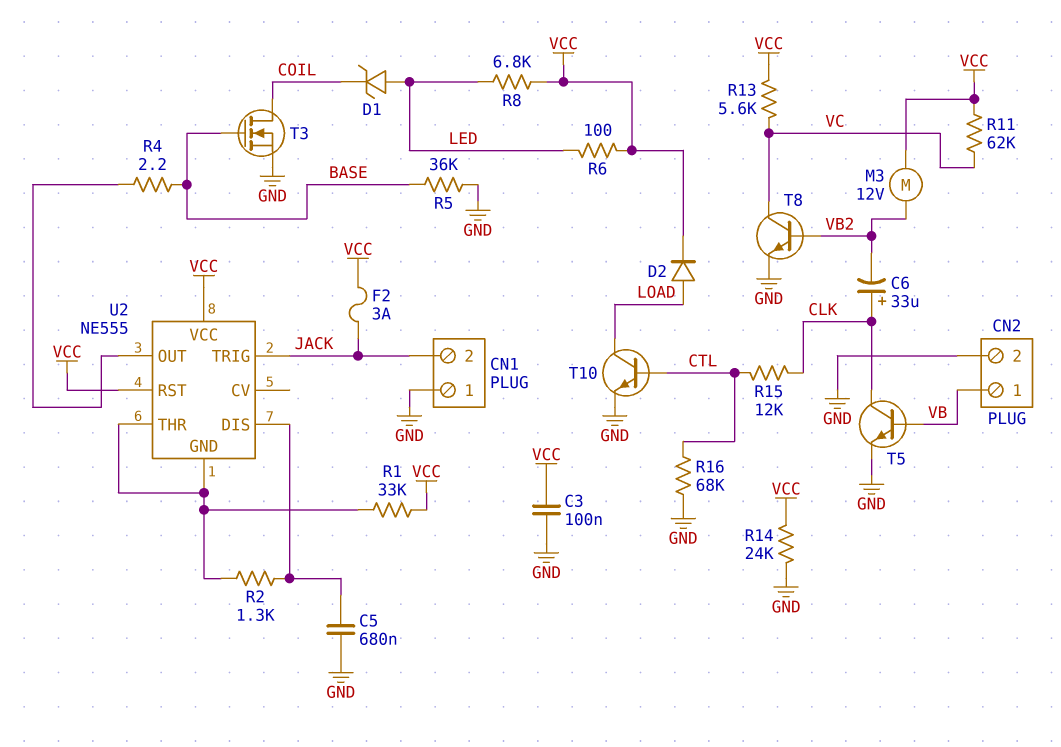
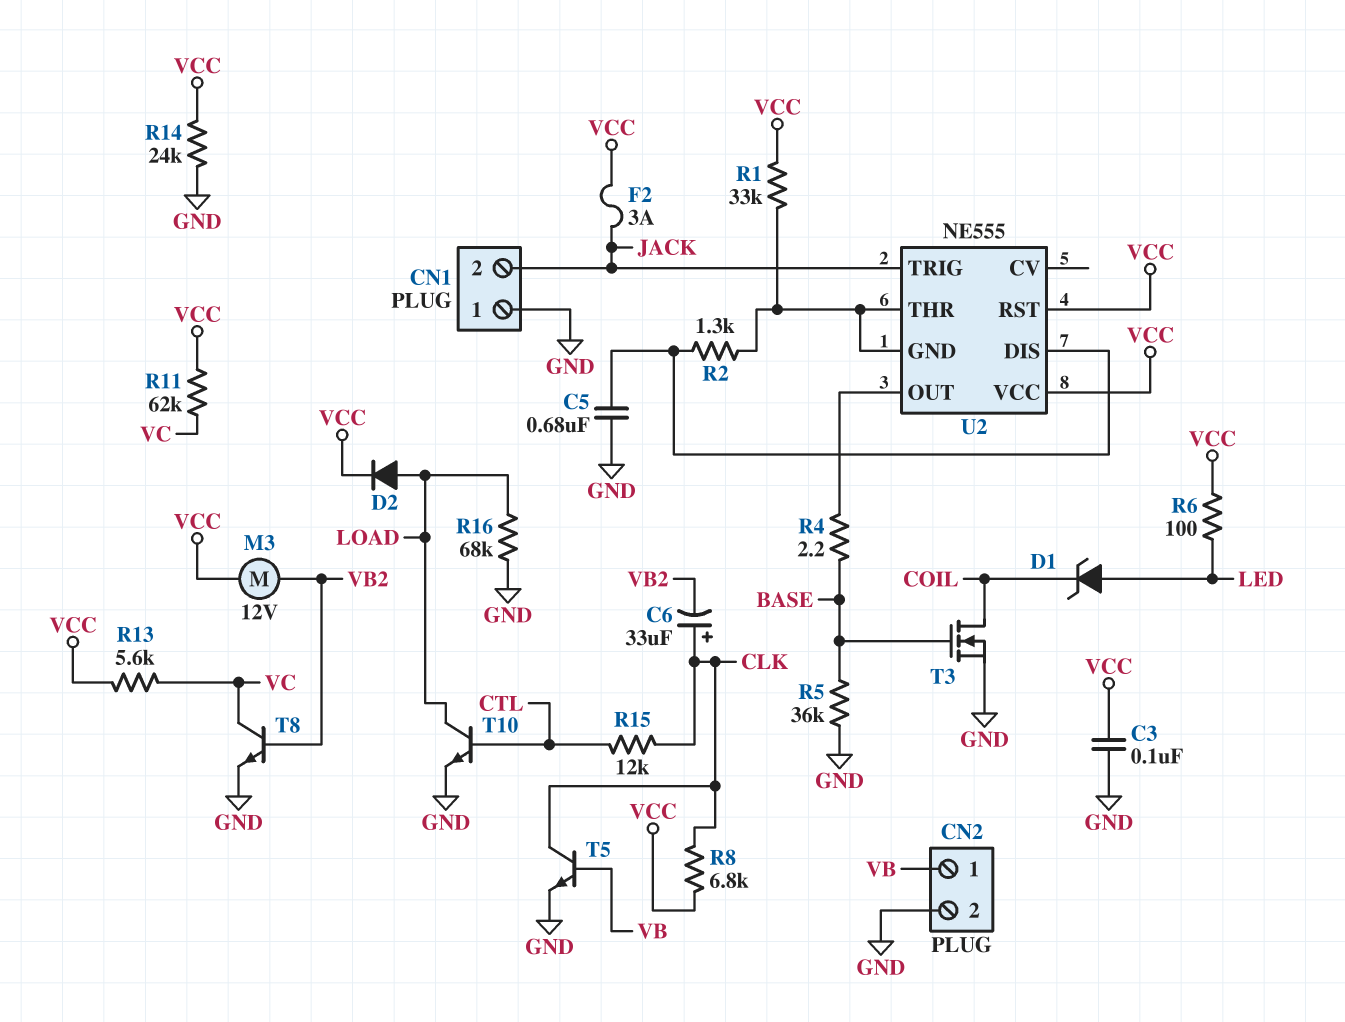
R8: 6.8k (LED, VCC) -> 6.8k (CLK, VCC)
R16: 68k (CTL, GND) -> 68k (GND, LOAD)

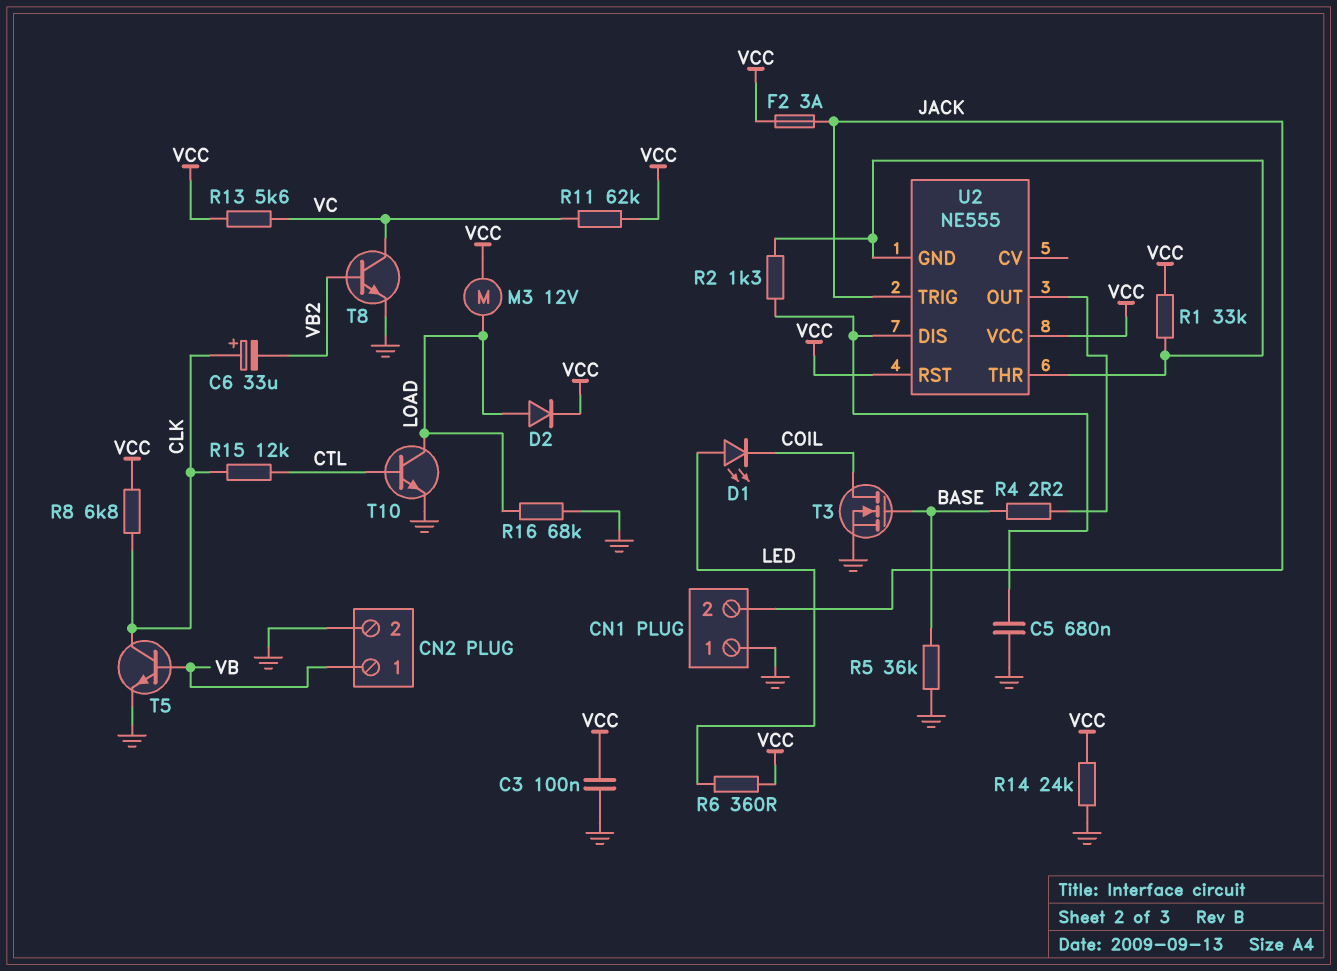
D1: zener (A LED, K COIL) -> LED (A LED, K COIL)
M3: motor 12V (VB2, VCC) -> motor 12V (LOAD, VCC)
R6: 100 (LED, VCC) -> 360 (LED, VCC)

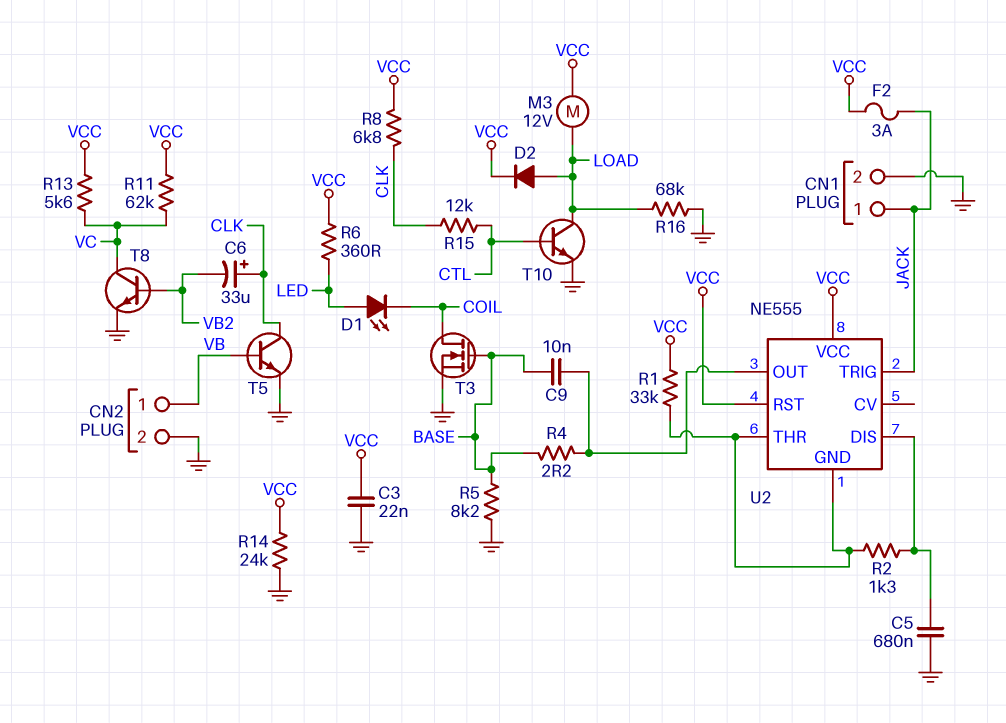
C3: 100nF (GND, VCC) -> 22nF (GND, VCC)
C9: none -> 10nF (BASE, U2/OUT)
CN1 pin 1: GND -> JACK
CN1 pin 2: JACK -> GND
R5: 36k (BASE, GND) -> 8.2k (BASE, GND)

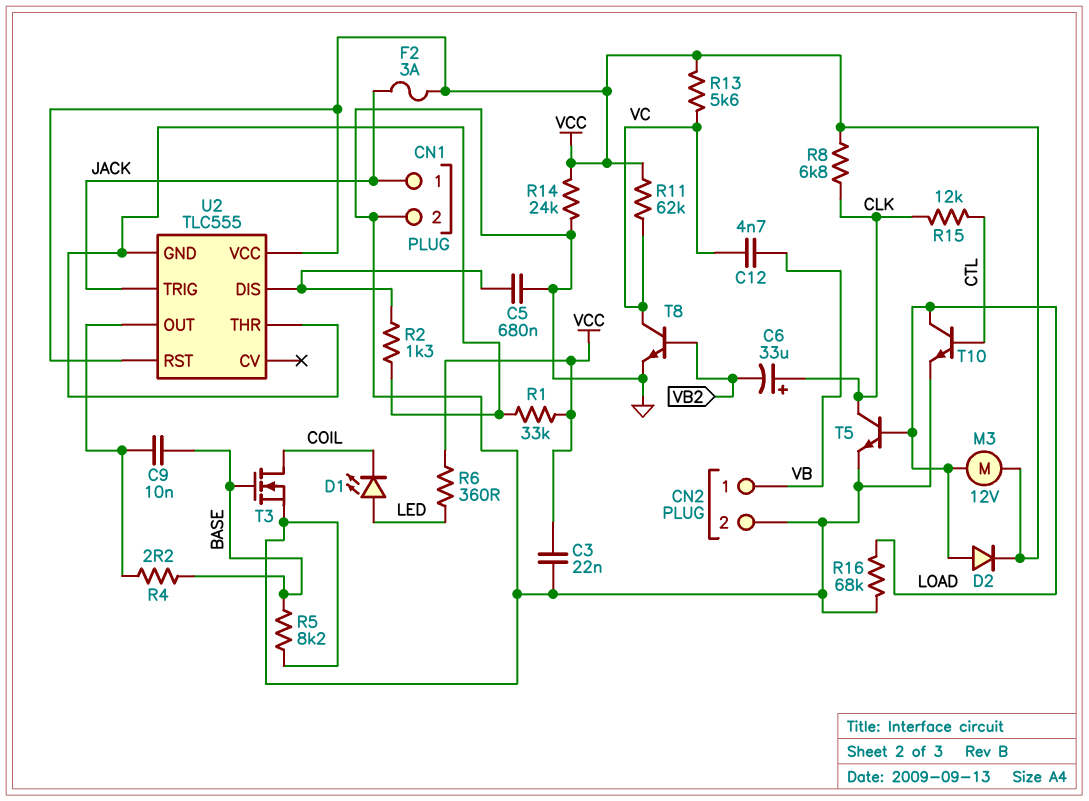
C12: none -> 4.7nF (VB, VC)
T5: NPN (B VB, C CLK, E GND) -> NPN (B LOAD, C CLK, E GND)
U2: NE555 -> TLC555

